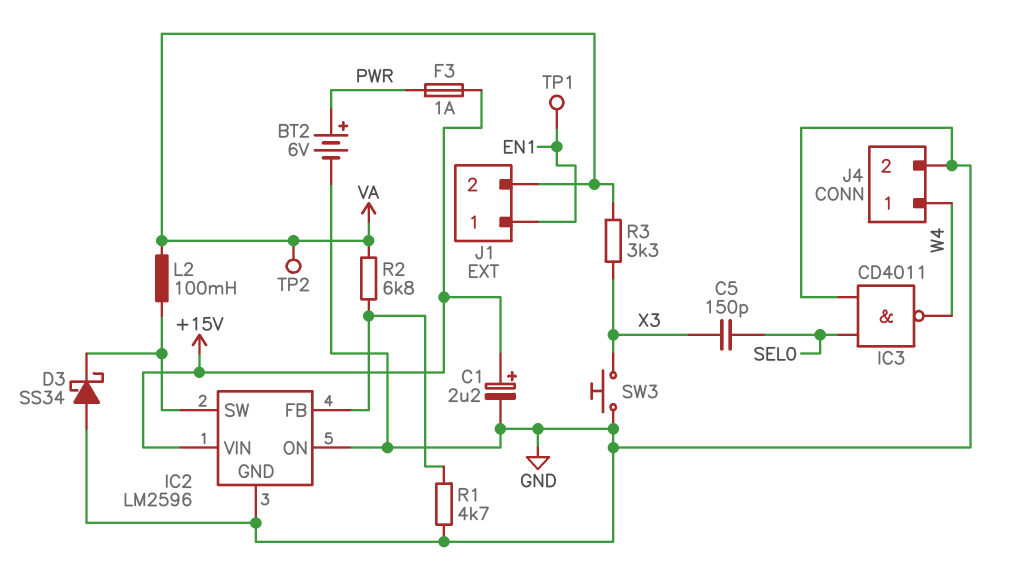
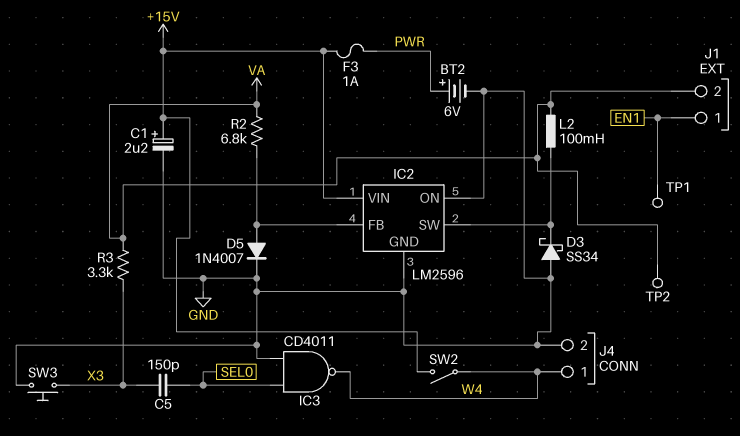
D5: none -> diode 1N4007 (A IC2/FB, K GND)
R1: 4.7k (GND, IC2/FB) -> none
SW2: none -> switch (+15V, W4)

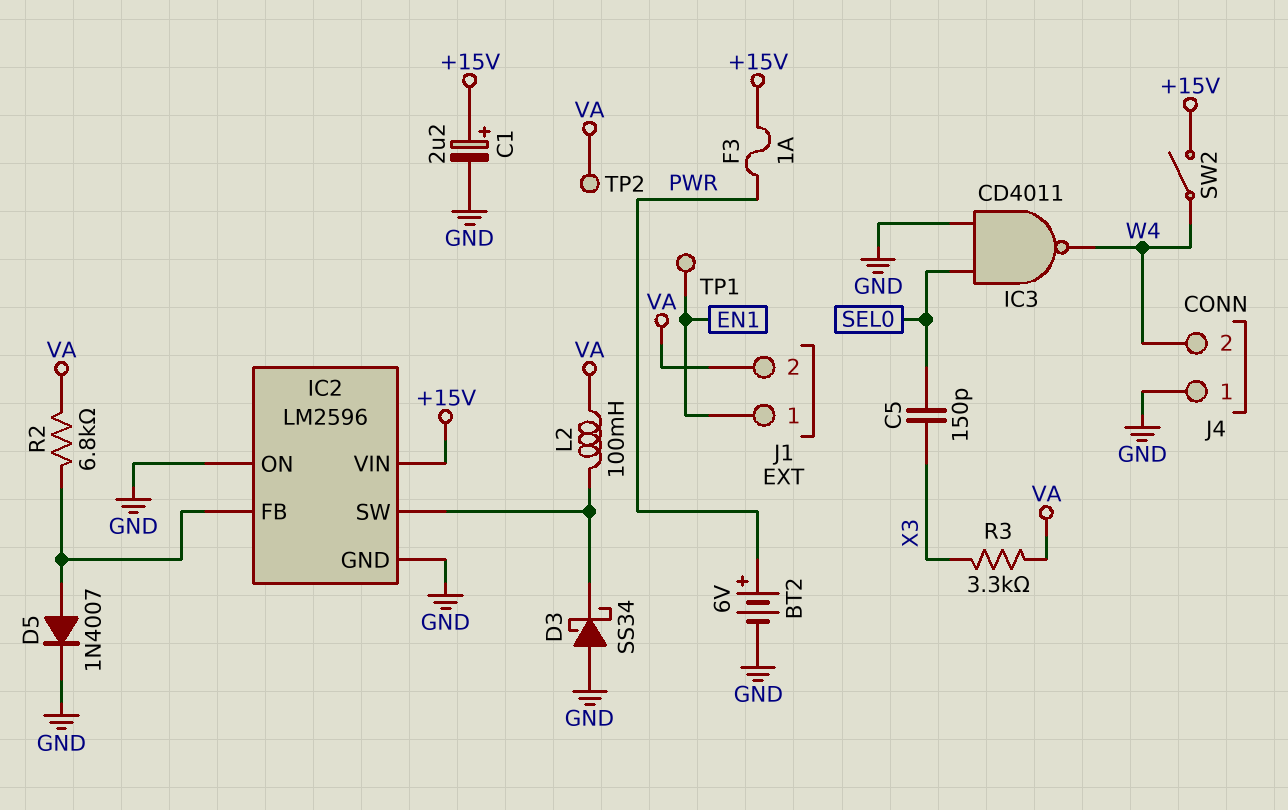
J4 pin 1: W4 -> GND
J4 pin 2: GND -> W4
SW3: button (GND, X3) -> none

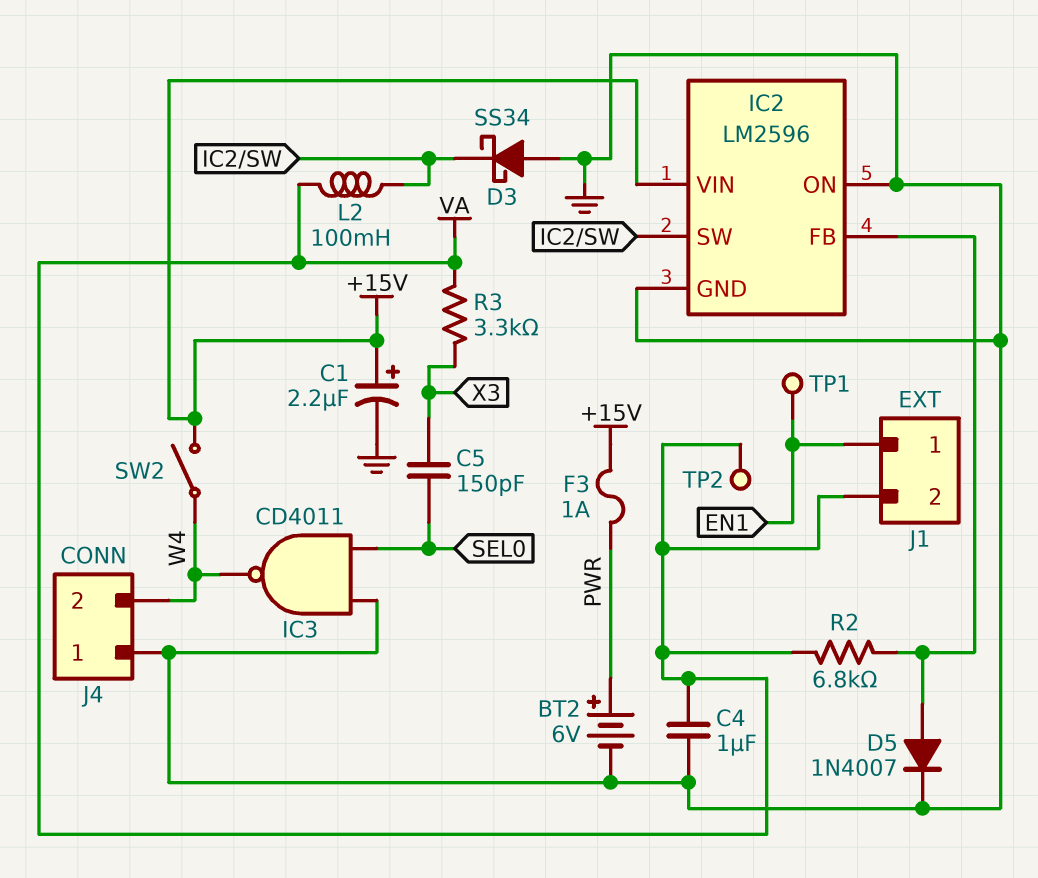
C4: none -> 1uF (GND, VA)

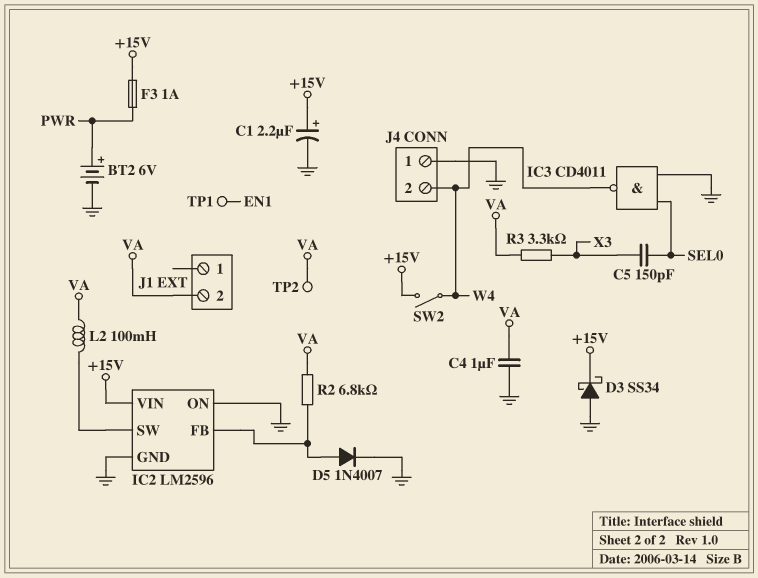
D3: schottky SS34 (A GND, K IC2/SW) -> schottky SS34 (A GND, K +15V)
J1 pin 1: EN1 -> none

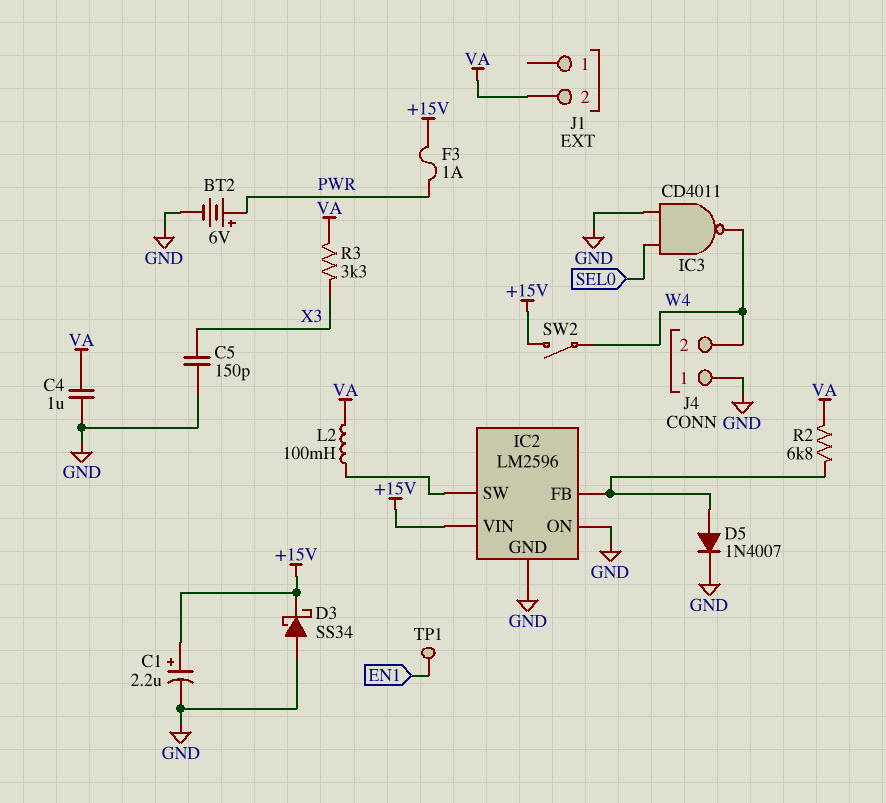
C5: 150pF (SEL0, X3) -> 150pF (GND, X3)
TP2: test point (VA) -> none

